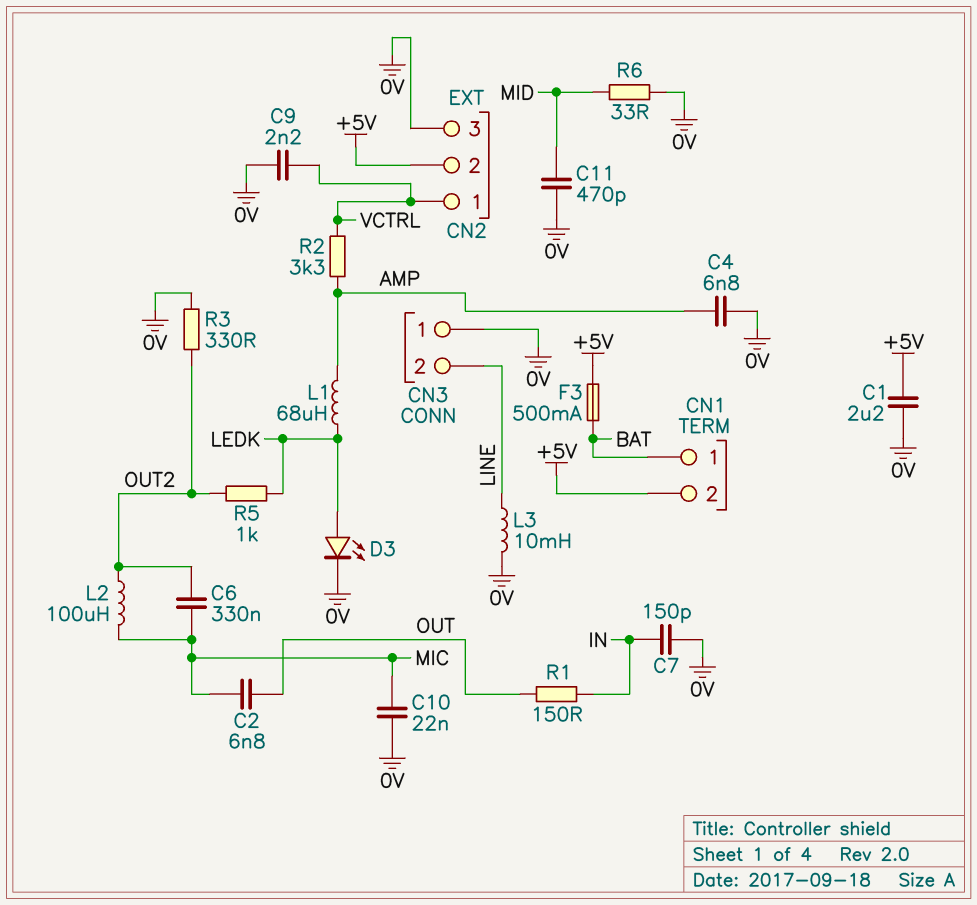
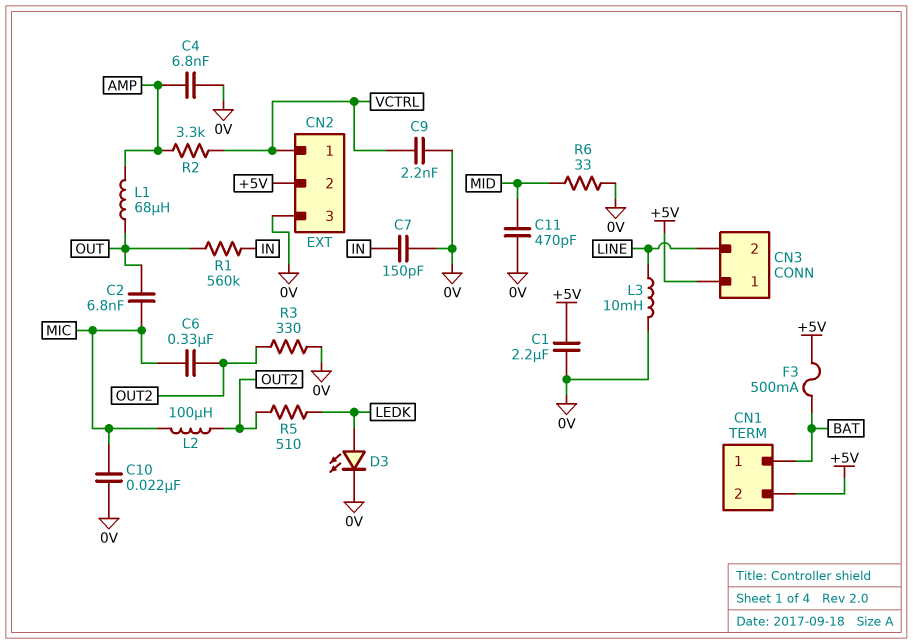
CN3 pin 1: 0V -> +5V
L1: 68uH (AMP, LEDK) -> 68uH (AMP, OUT)
R1: 150 (IN, OUT) -> 560k (IN, OUT)
R5: 1k (LEDK, OUT2) -> 510 (LEDK, OUT2)

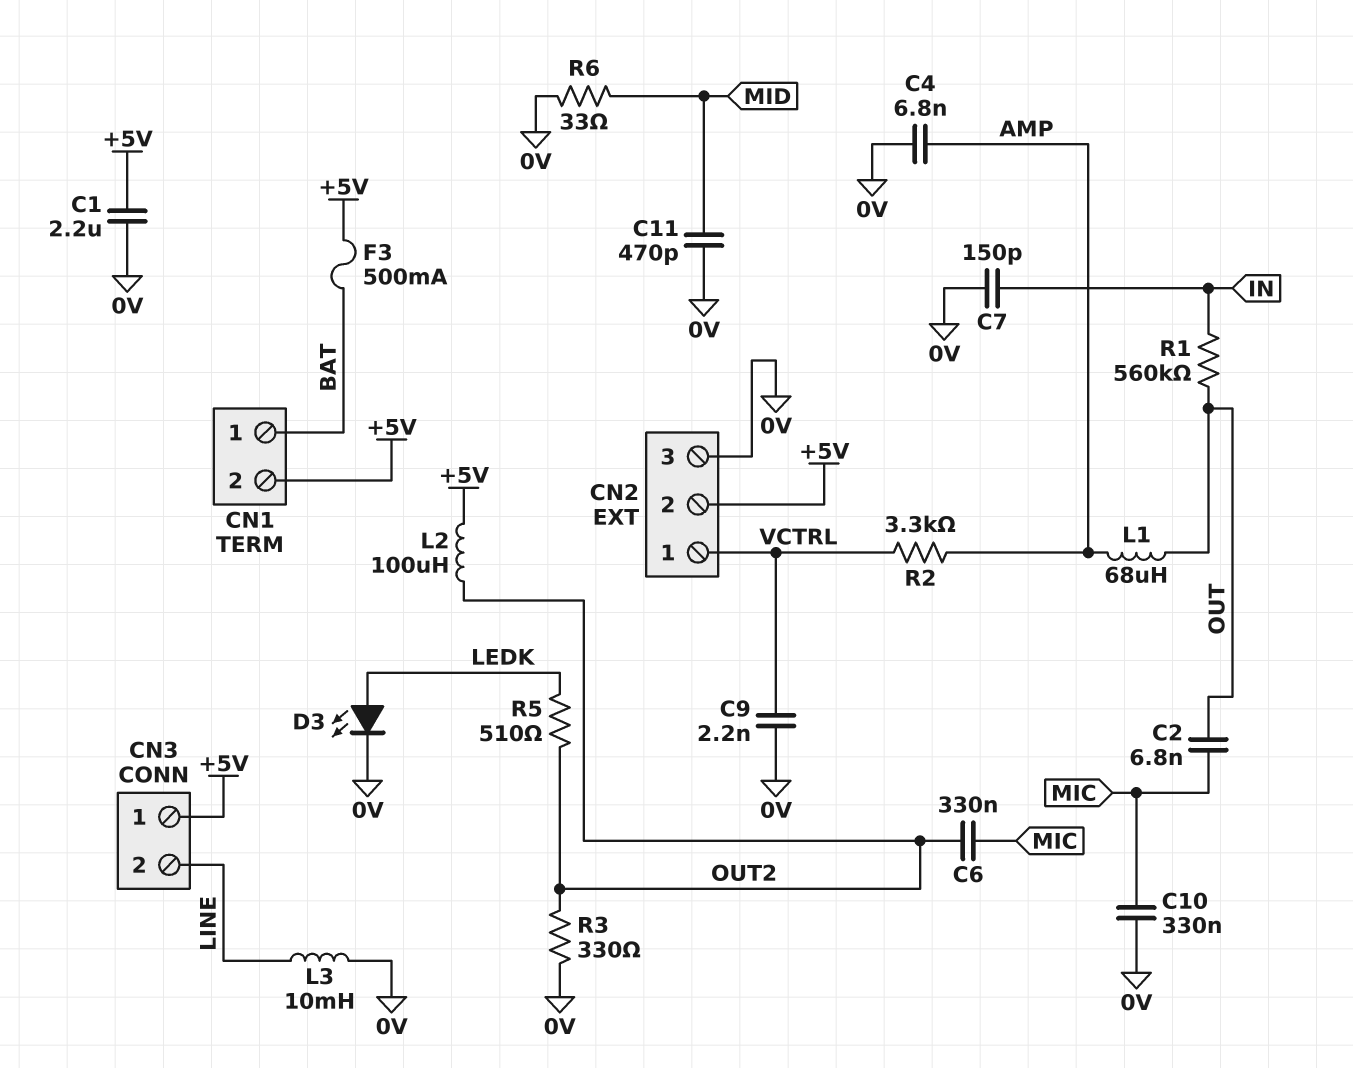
C10: 22nF (0V, MIC) -> 330nF (0V, MIC)
L2: 100uH (MIC, OUT2) -> 100uH (+5V, OUT2)

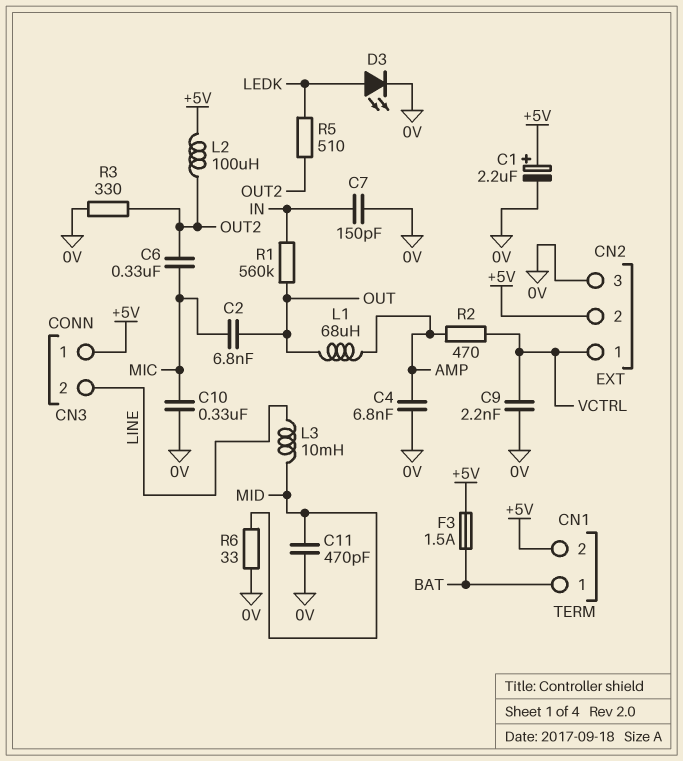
C1: 2.2uF (+5V, 0V) -> 2.2uF (plus +5V, minus 0V)
F3: 500mA (+5V, BAT) -> 1.5A (+5V, BAT)
L3: 10mH (0V, LINE) -> 10mH (LINE, MID)
R2: 3.3k (AMP, VCTRL) -> 470 (AMP, VCTRL)

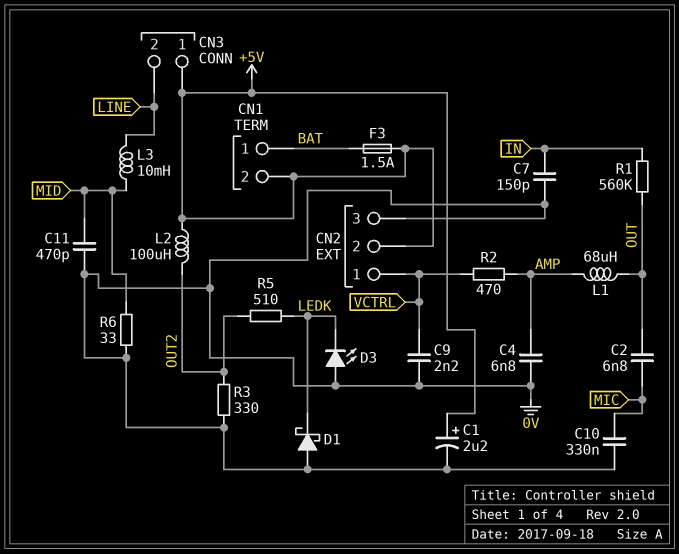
C6: 330nF (MIC, OUT2) -> none
D1: none -> schottky (A 0V, K LEDK)
D3: LED (A LEDK, K 0V) -> LED (A 0V, K LEDK)

